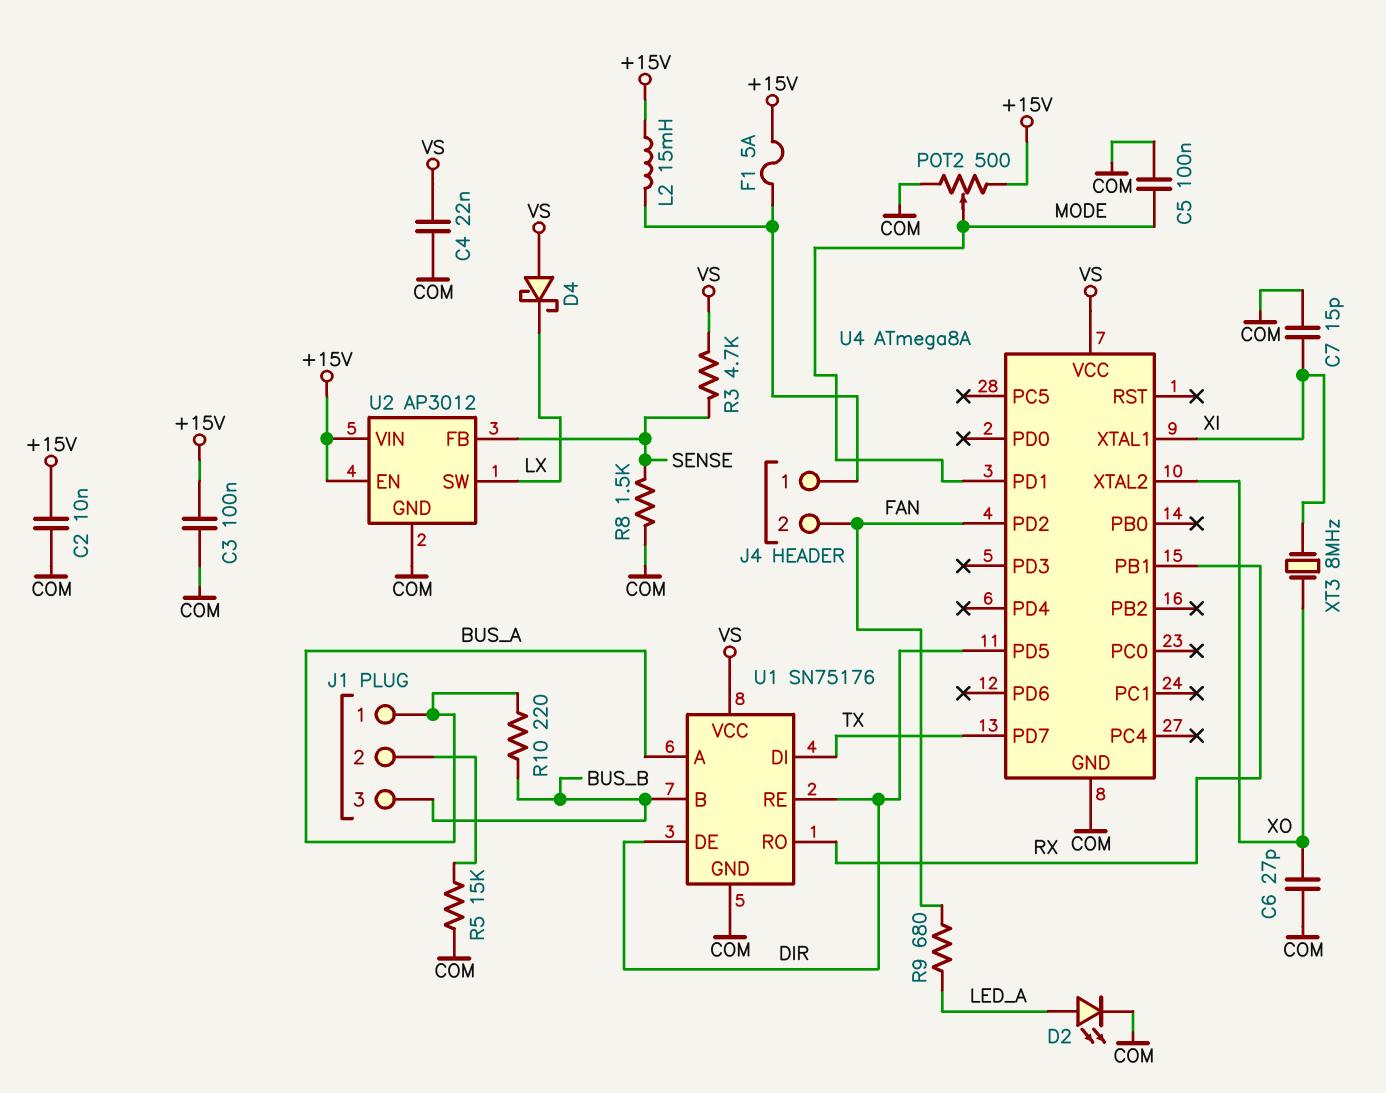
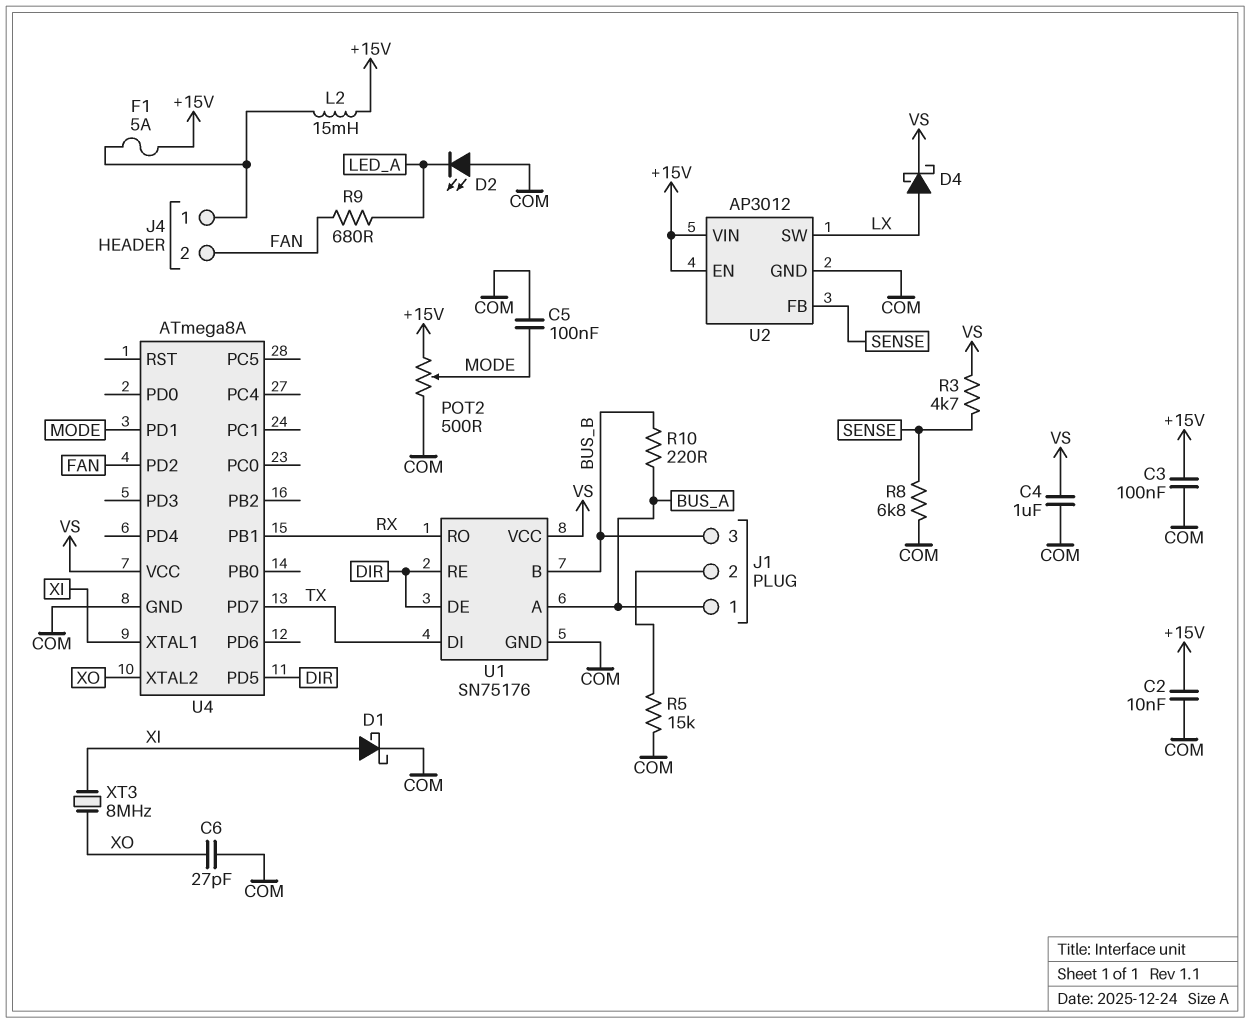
C4: 22nF (COM, VS) -> 1uF (COM, VS)
C7: 15pF (COM, XI) -> none
D1: none -> schottky (A XI, K COM)
D2: LED (A LED_A, K COM) -> LED (A COM, K LED_A)
D4: schottky (A VS, K LX) -> schottky (A LX, K VS)
R8: 1.5k (COM, SENSE) -> 6.8k (COM, SENSE)

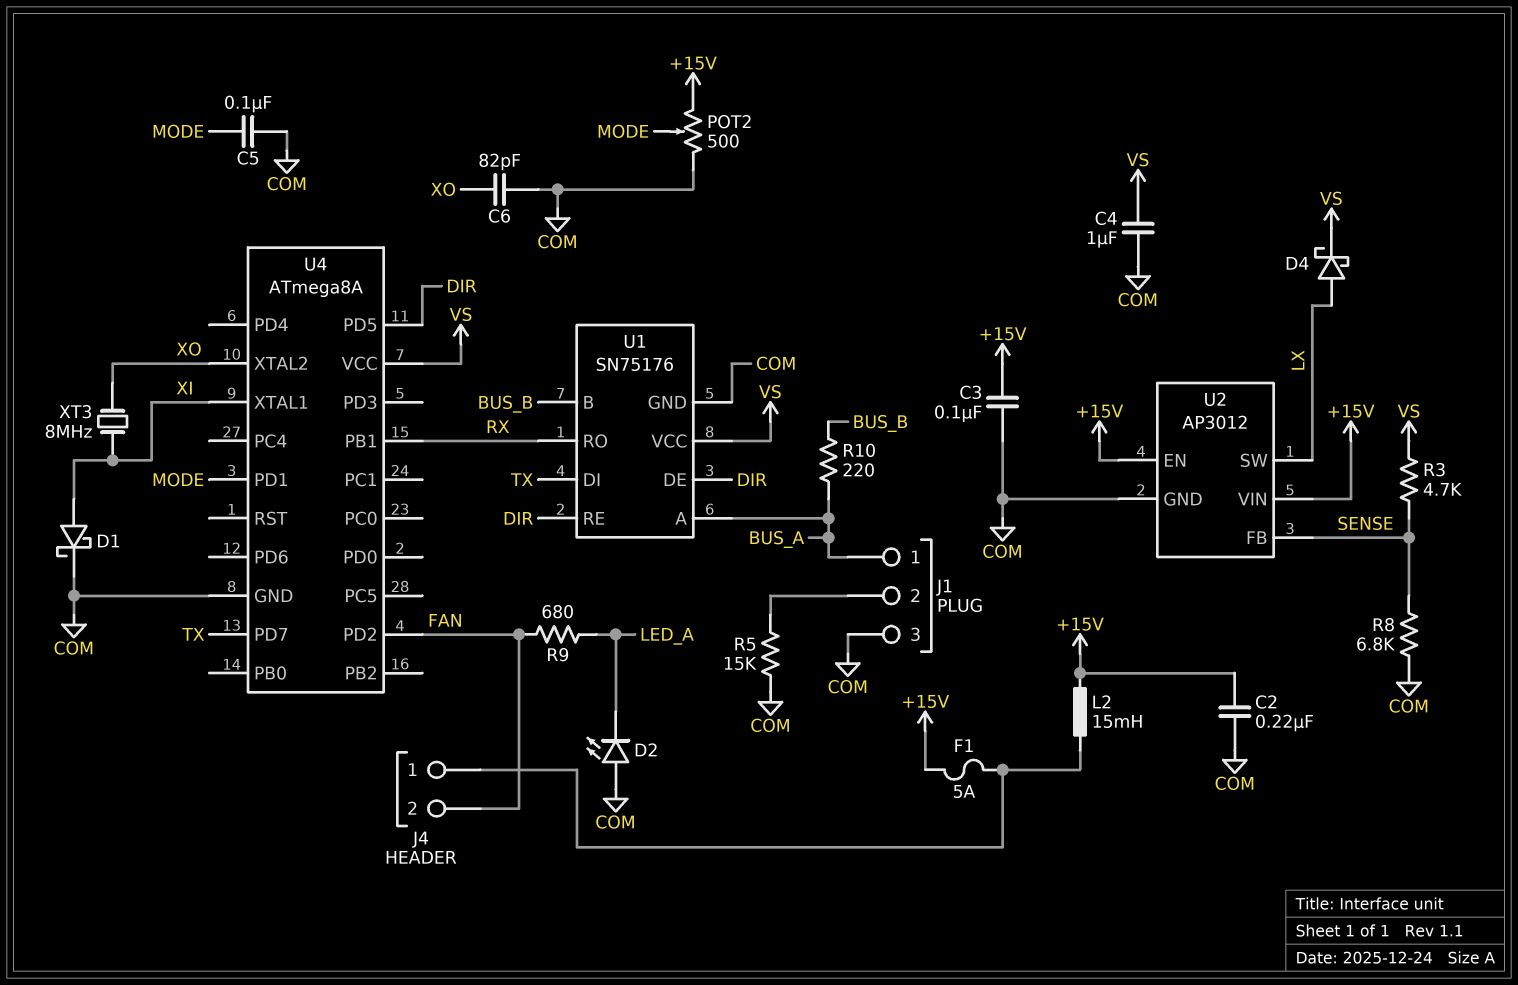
C2: 10nF (+15V, COM) -> 220nF (+15V, COM)
C6: 27pF (COM, XO) -> 82pF (COM, XO)
J1 pin 3: BUS_B -> COM

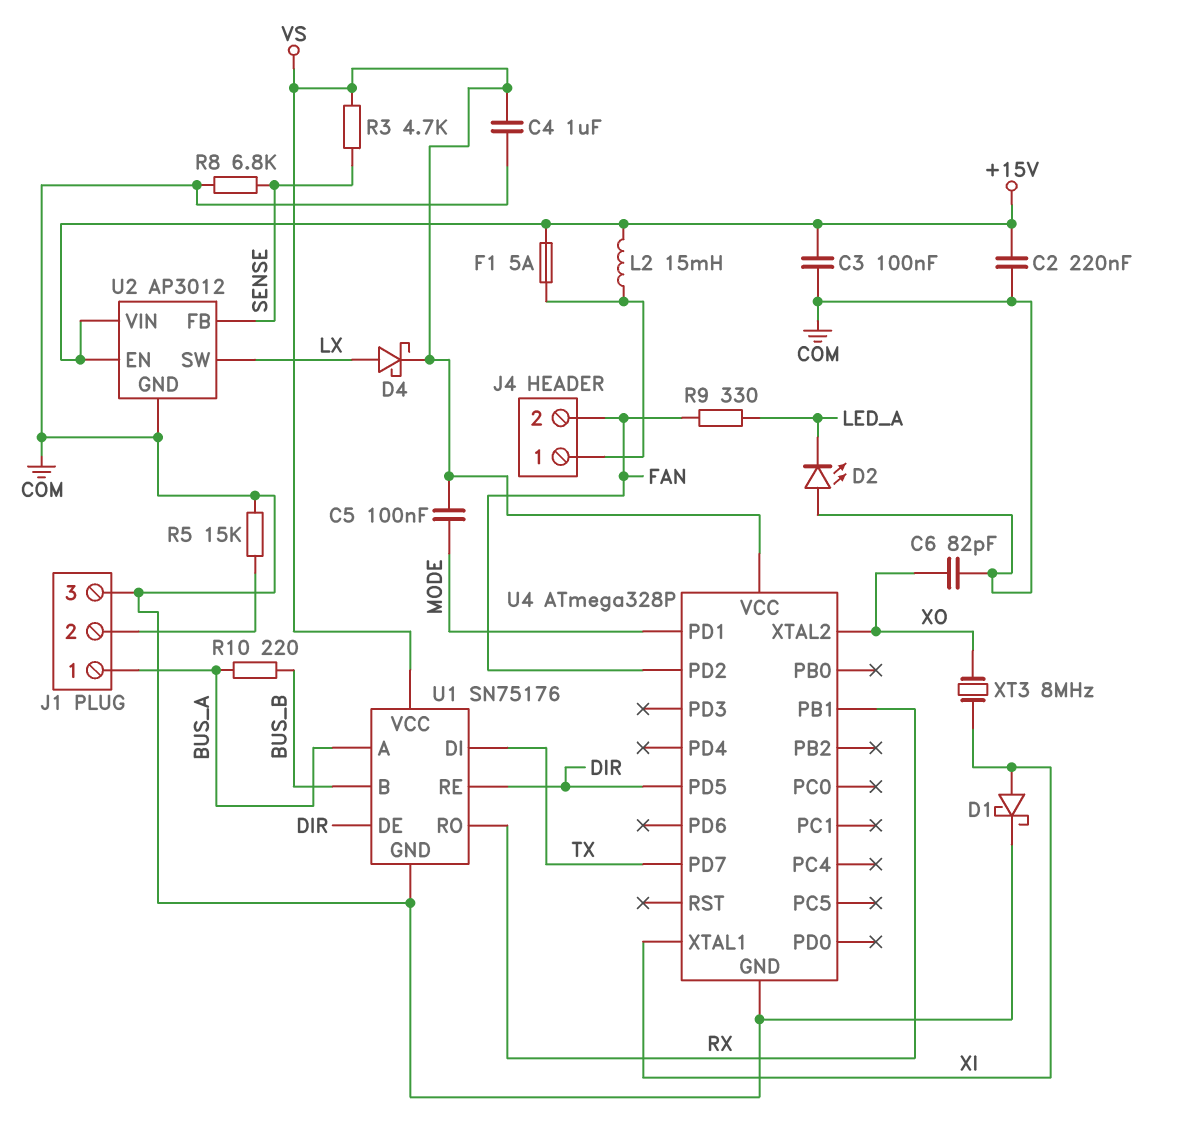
C5: 100nF (COM, MODE) -> 100nF (MODE, VS)
POT2: 500 (+15V, COM, wiper MODE) -> none
R9: 680 (FAN, LED_A) -> 330 (FAN, LED_A)
U4: ATmega8A -> ATmega328P

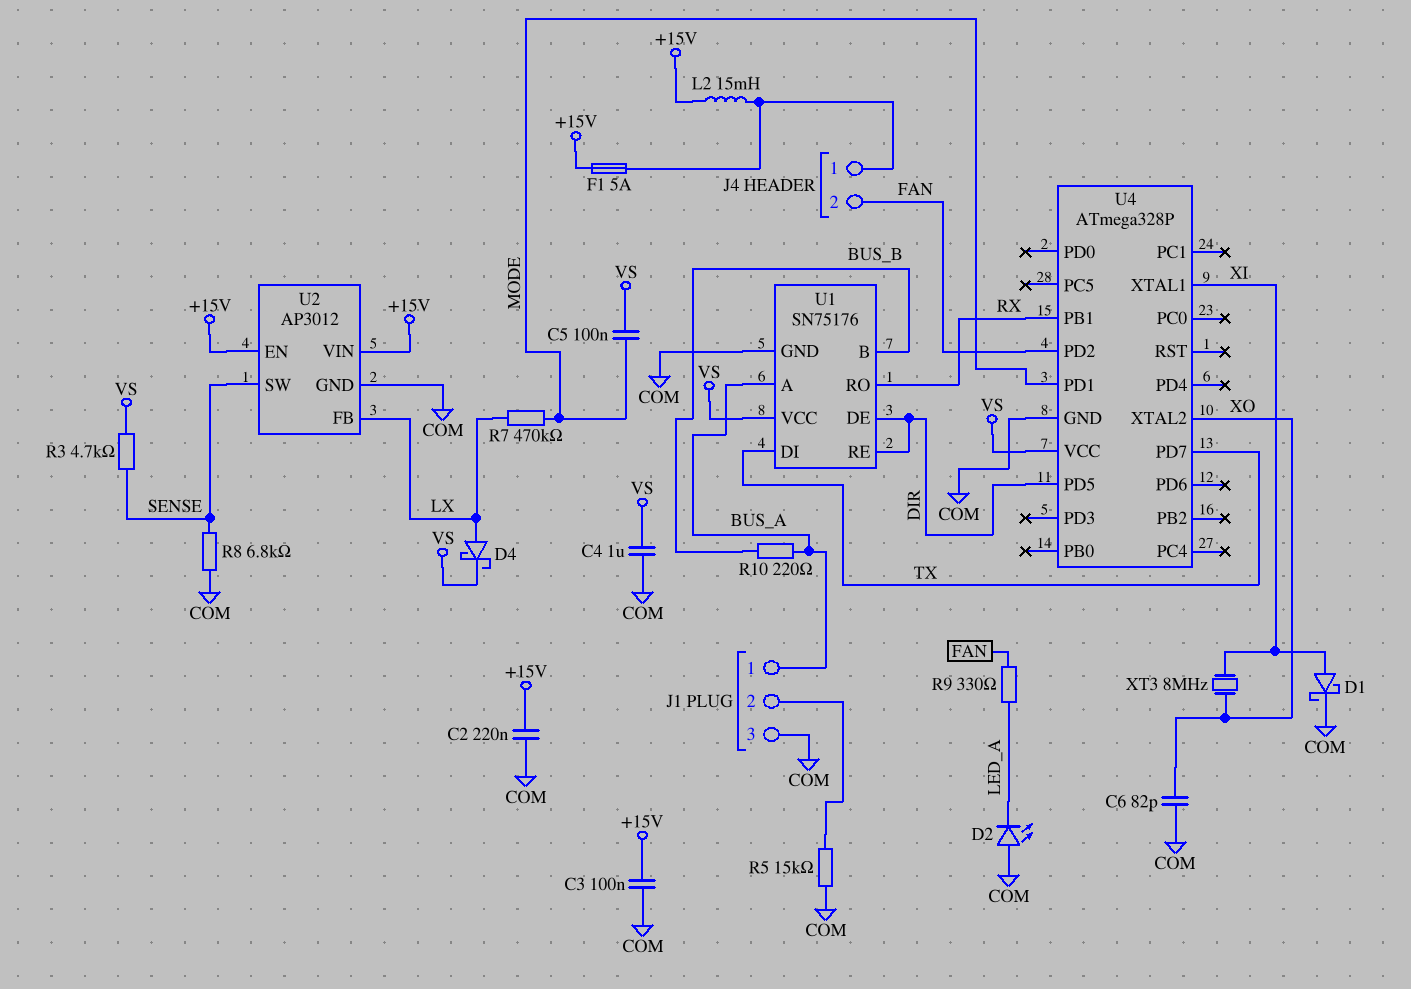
R7: none -> 470k (LX, MODE)
U2 pin FB: SENSE -> LX
U2 pin SW: LX -> SENSE

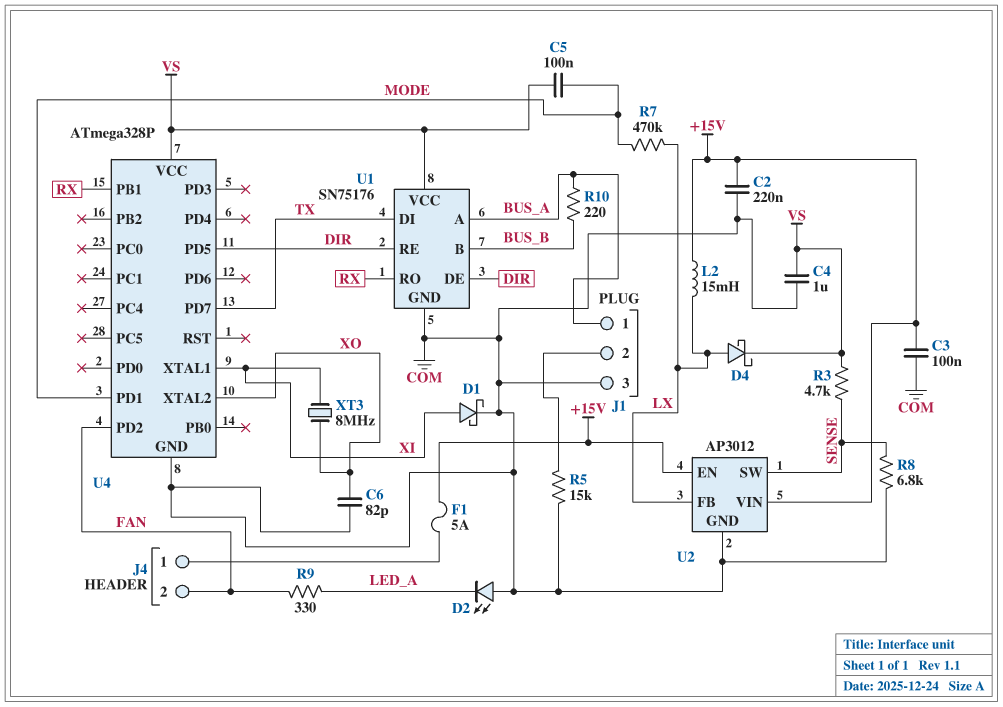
L2: 15mH (+15V, J4/1) -> 15mH (+15V, LX)

